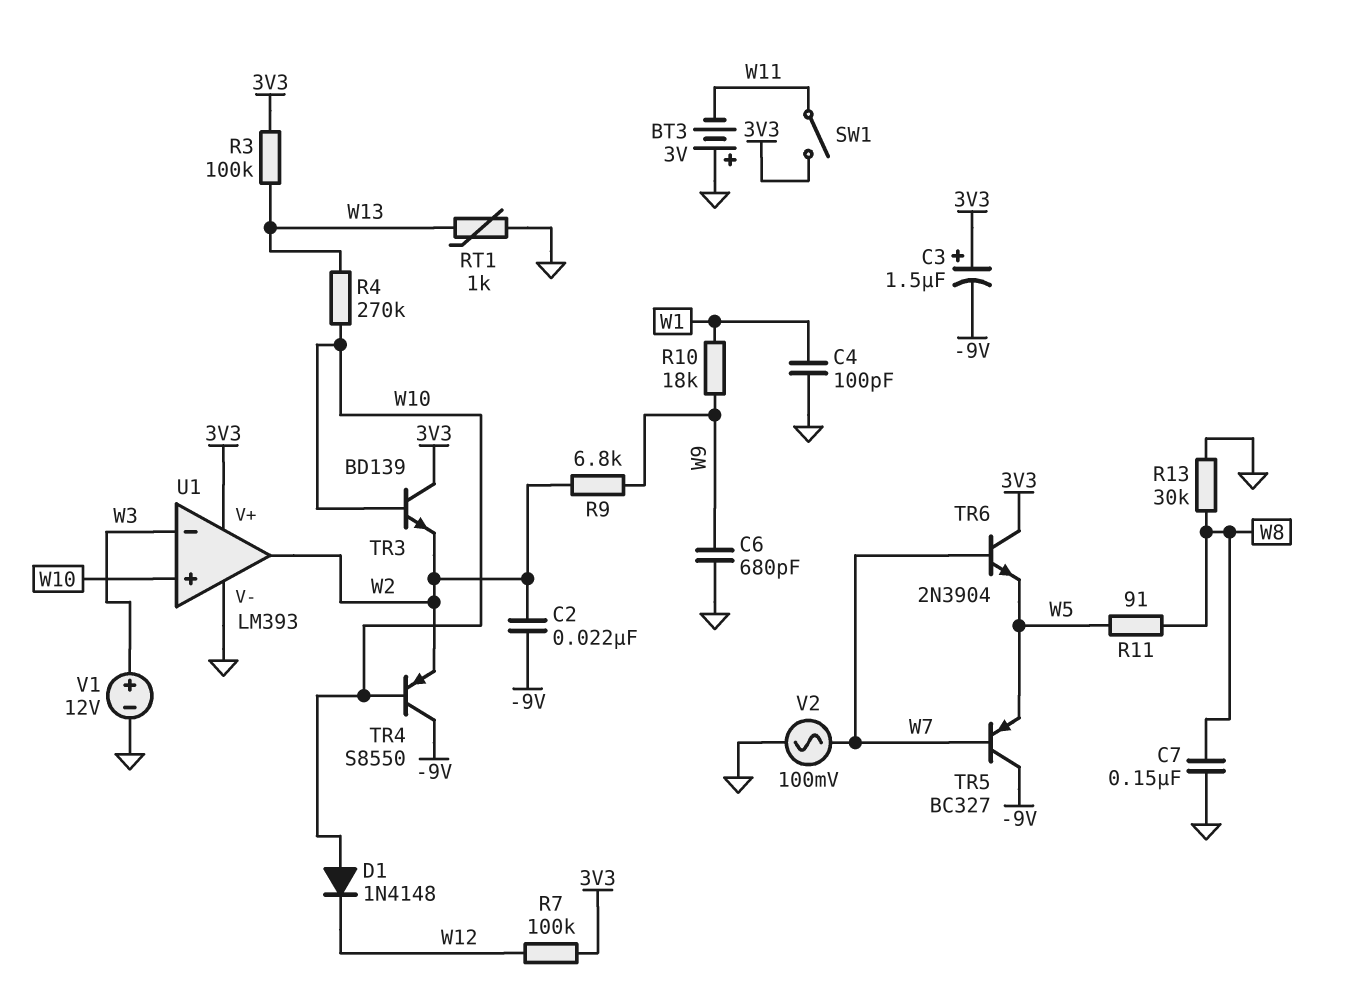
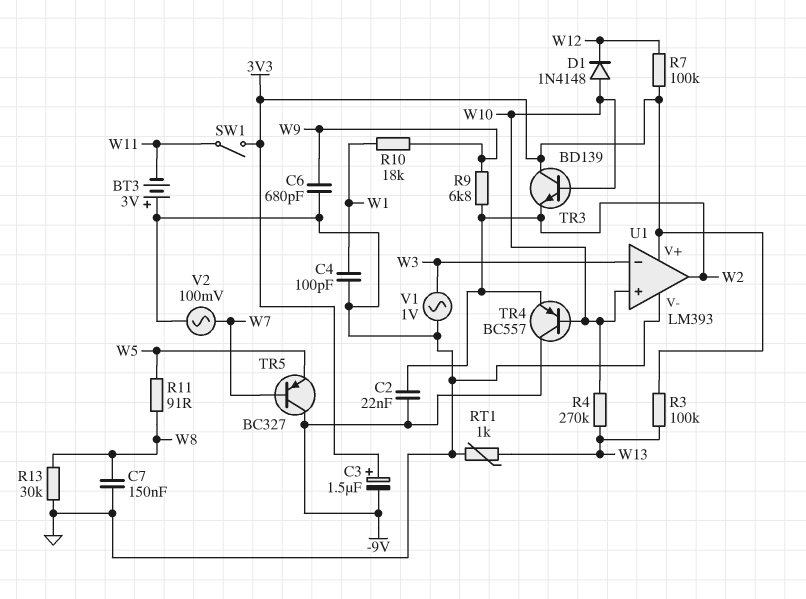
TR4: PNP S8550 (B W10, C -9V, E W2) -> PNP BC557 (B W10, C -9V, E W2)
TR6: NPN 2N3904 (B W7, C 3V3, E W5) -> none
V1: 12V (plus W3, minus GND) -> AC 1V (GND, W3)

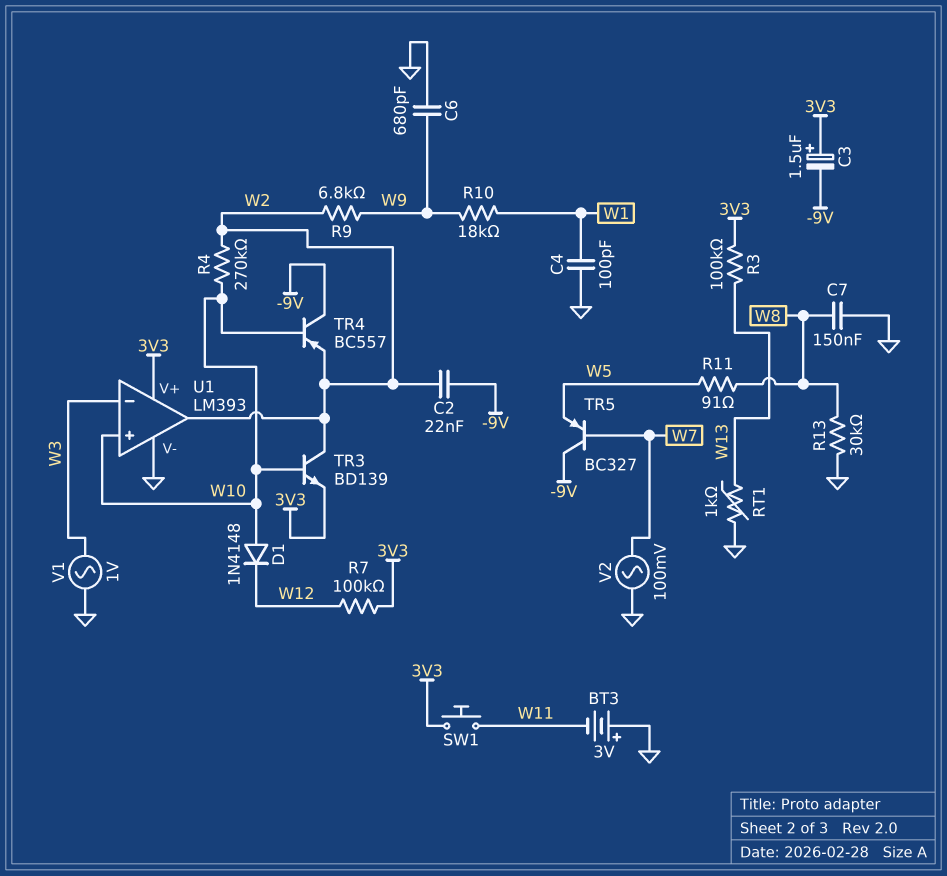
R4: 270k (W10, W13) -> 270k (W2, W10)
SW1: switch (3V3, W11) -> button (3V3, W11)
TR3: NPN BD139 (B W10, C 3V3, E W2) -> NPN BD139 (B W10, C W2, E 3V3)

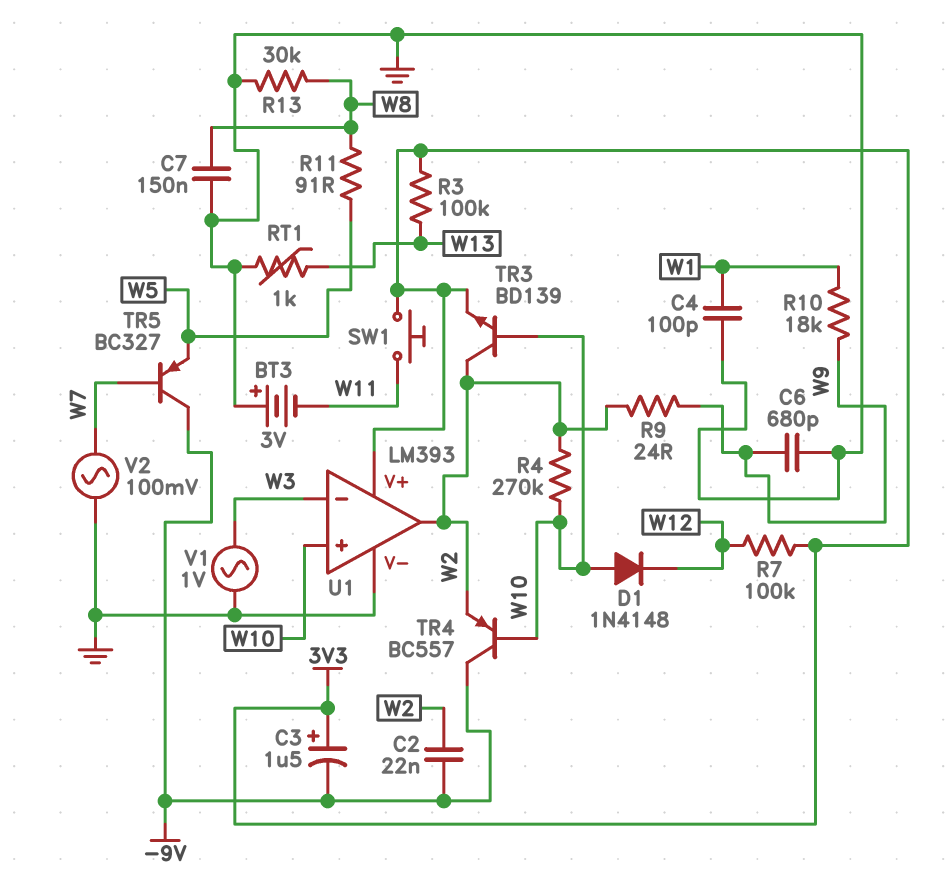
R9: 6.8k (W2, W9) -> 24 (W2, W9)

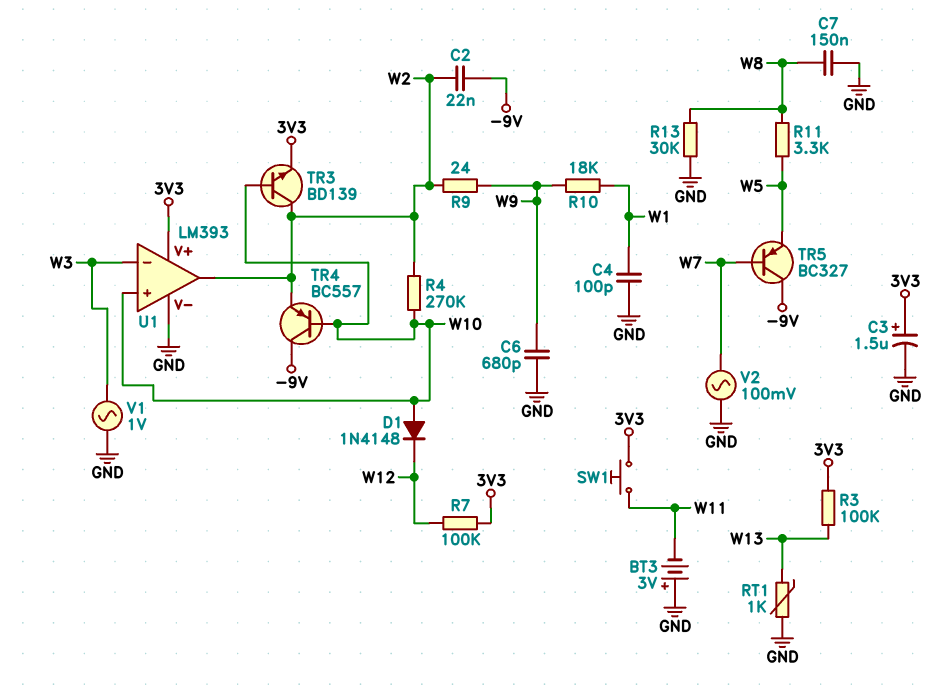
C3: 1.5uF (plus 3V3, minus -9V) -> 1.5uF (plus 3V3, minus GND)
R11: 91 (W5, W8) -> 3.3k (W5, W8)

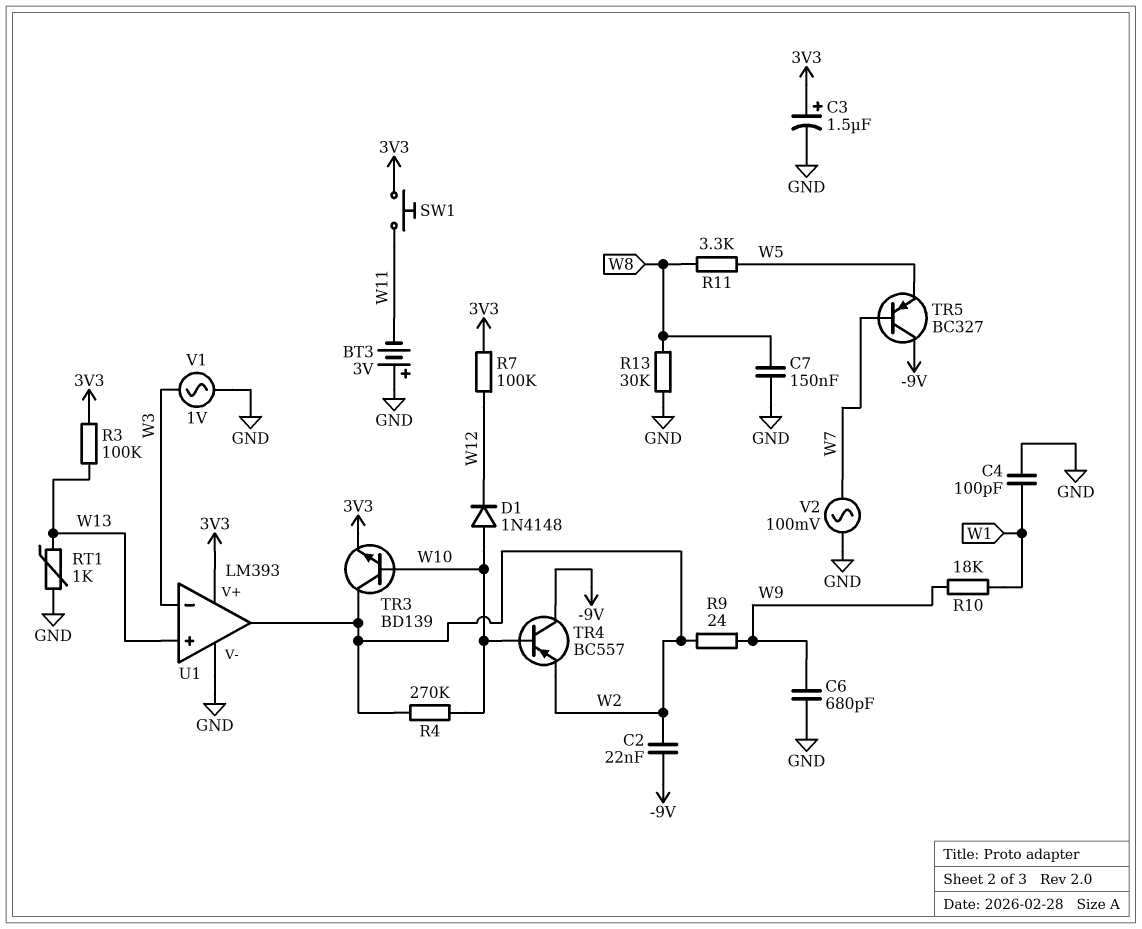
U1 pin in+: W10 -> W13

